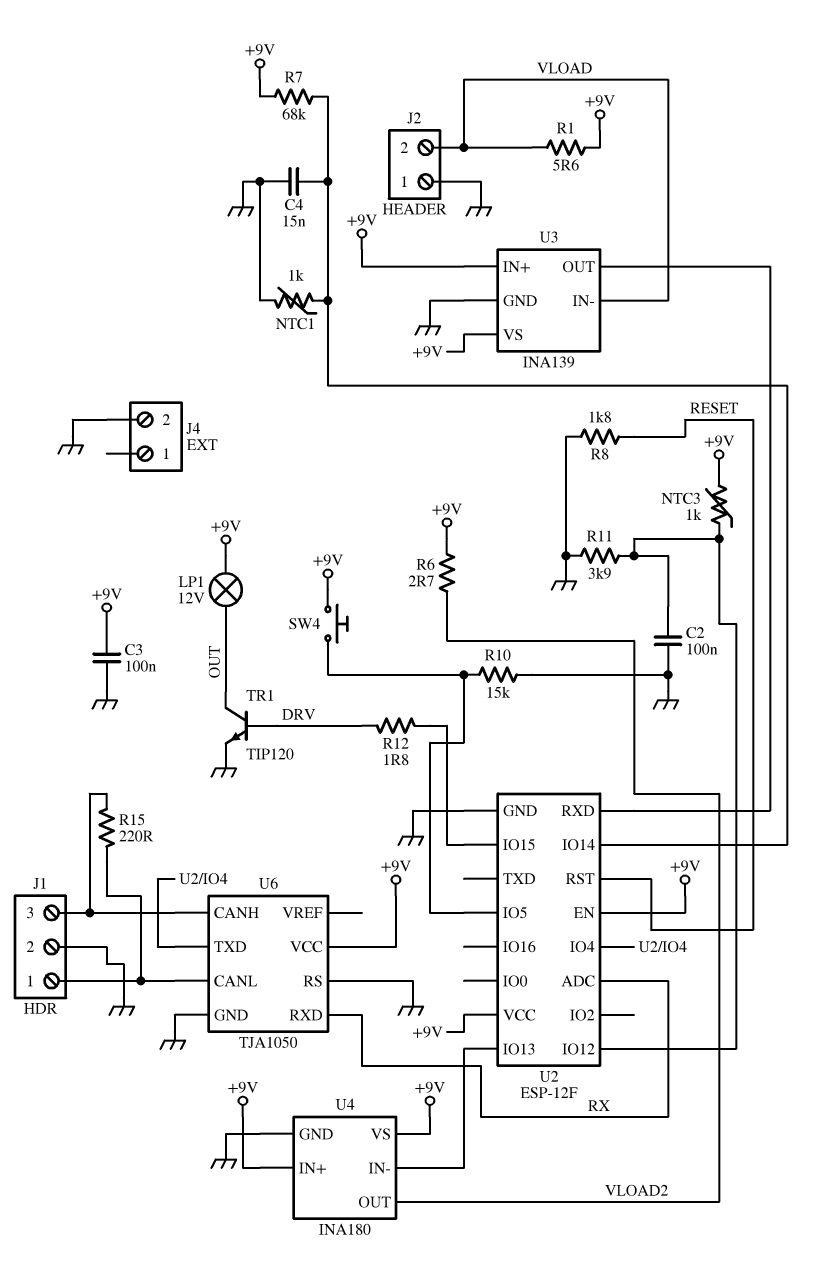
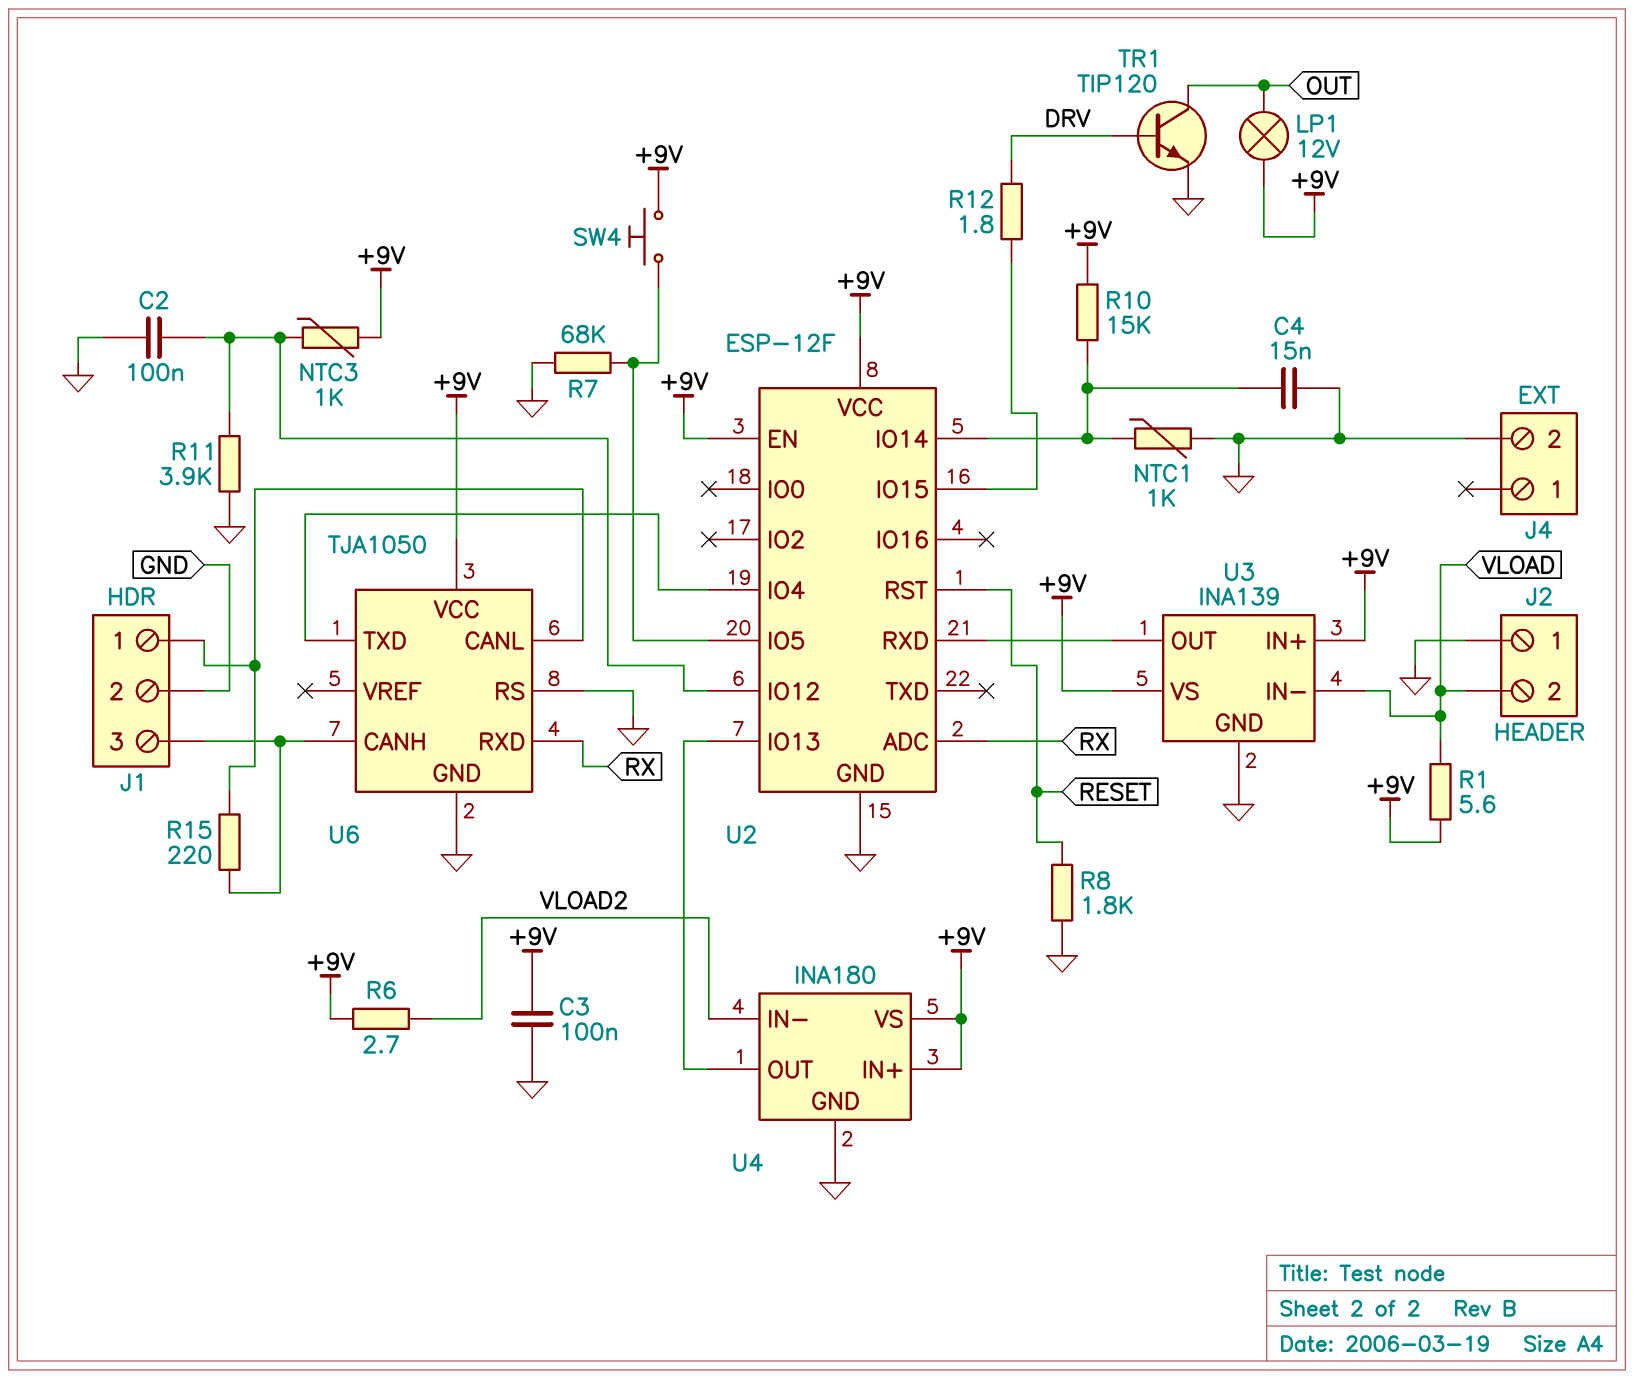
R7: 68k (+9V, U2/IO14) -> 68k (GND, U2/IO5)
R10: 15k (GND, U2/IO5) -> 15k (+9V, U2/IO14)
U4 pin IN-: U2/IO13 -> VLOAD2
U4 pin OUT: VLOAD2 -> U2/IO13

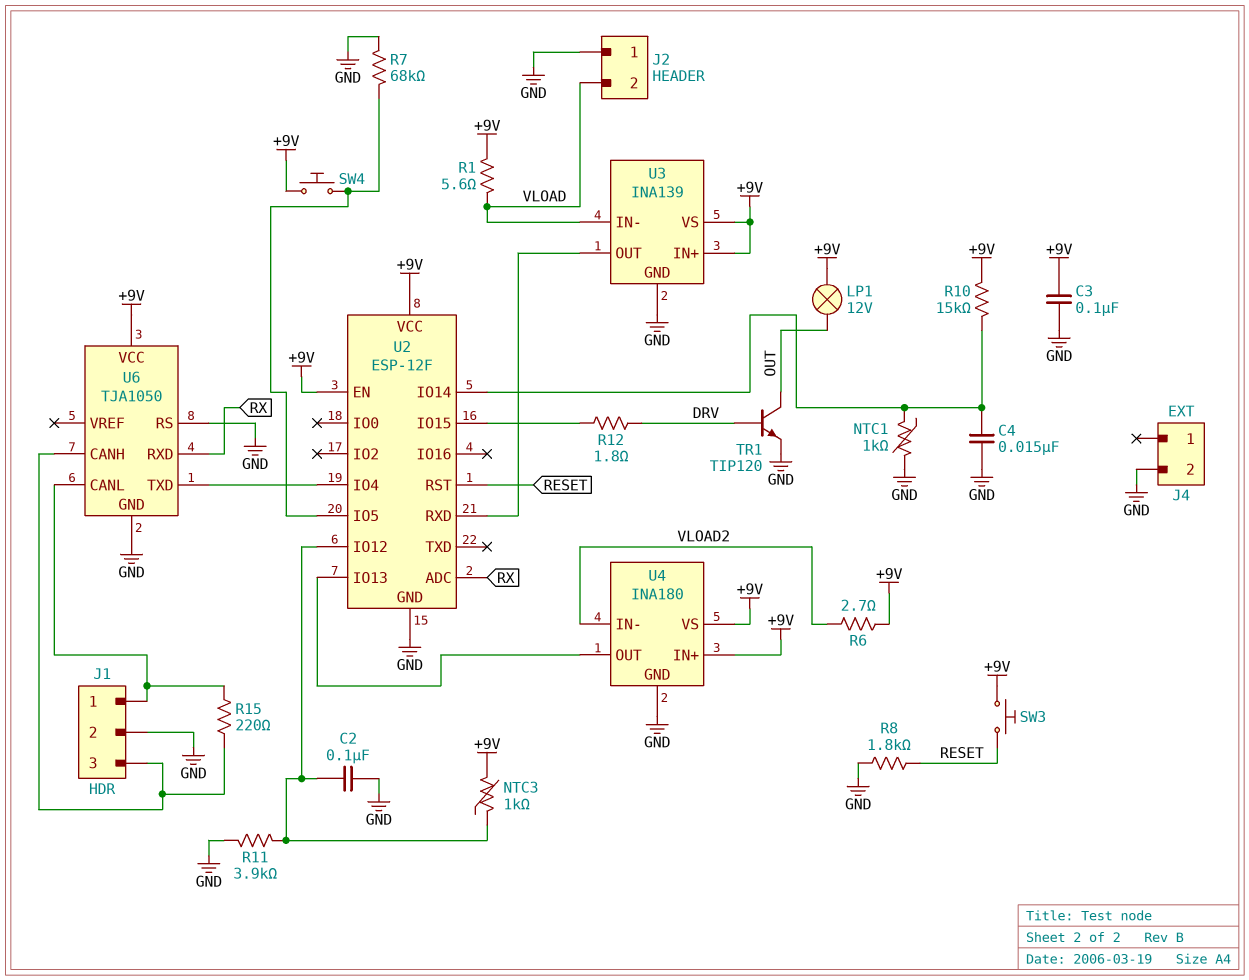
SW3: none -> button (+9V, RESET)

